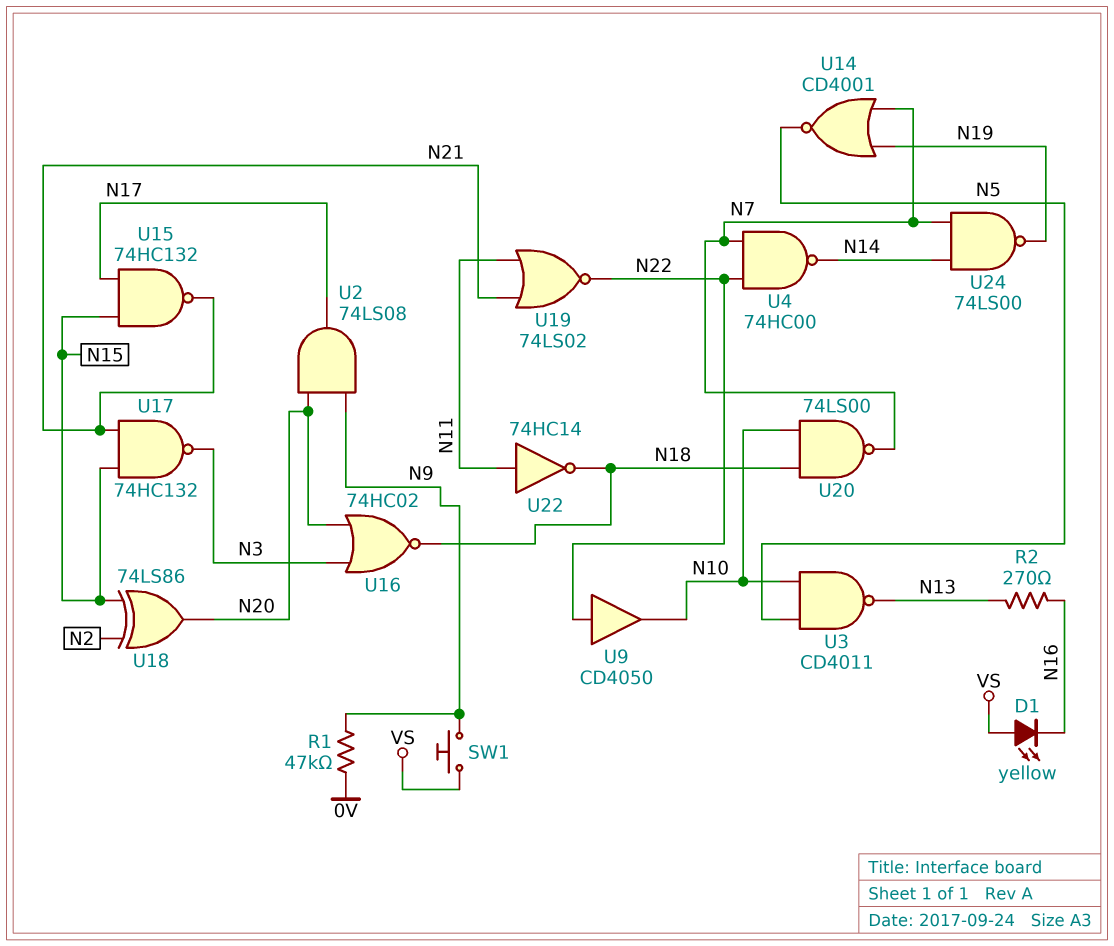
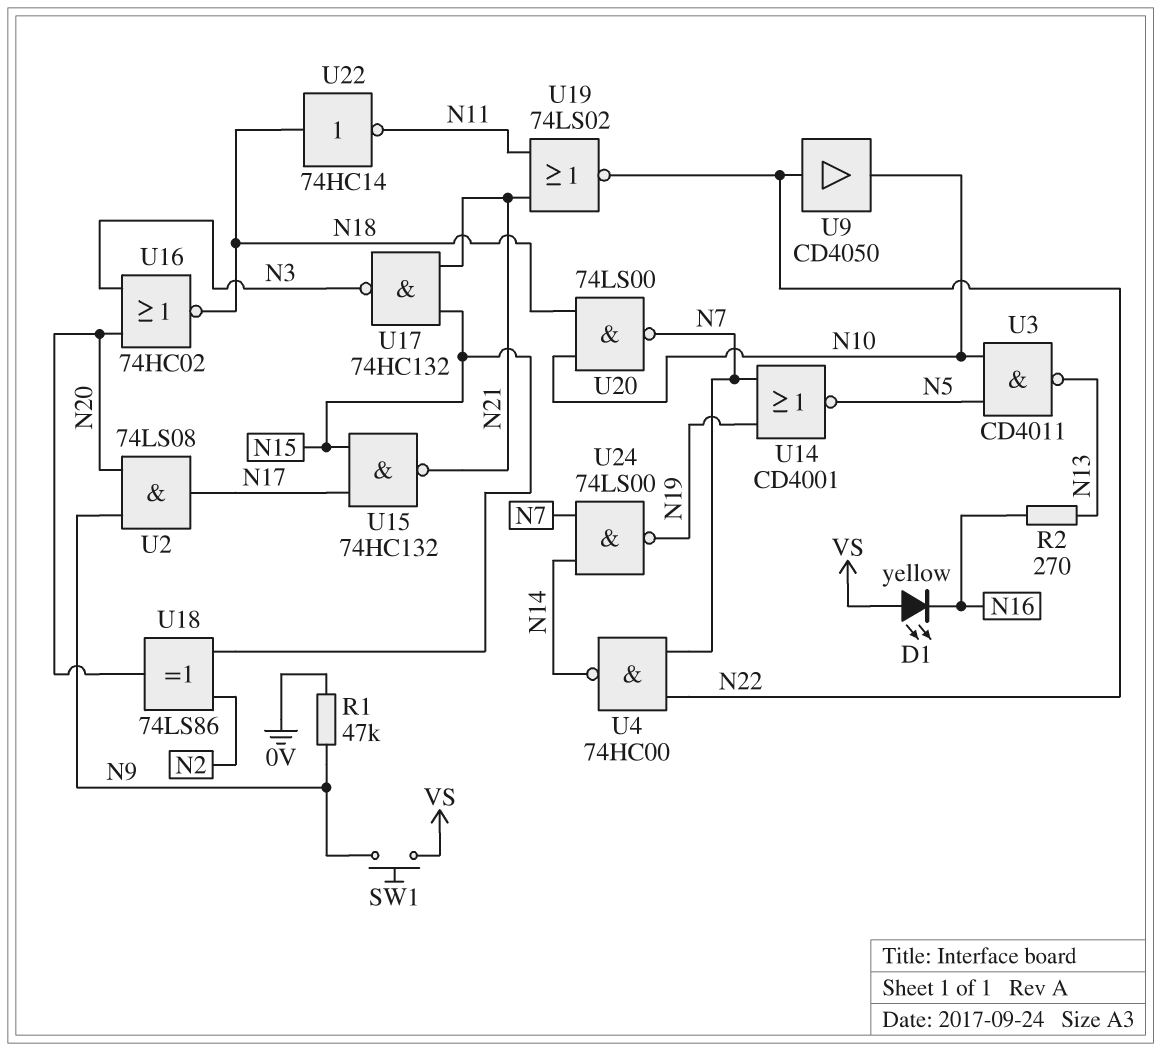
U22: NOT 74HC14 (in N11, out N18) -> NOT 74HC14 (in N18, out N11)

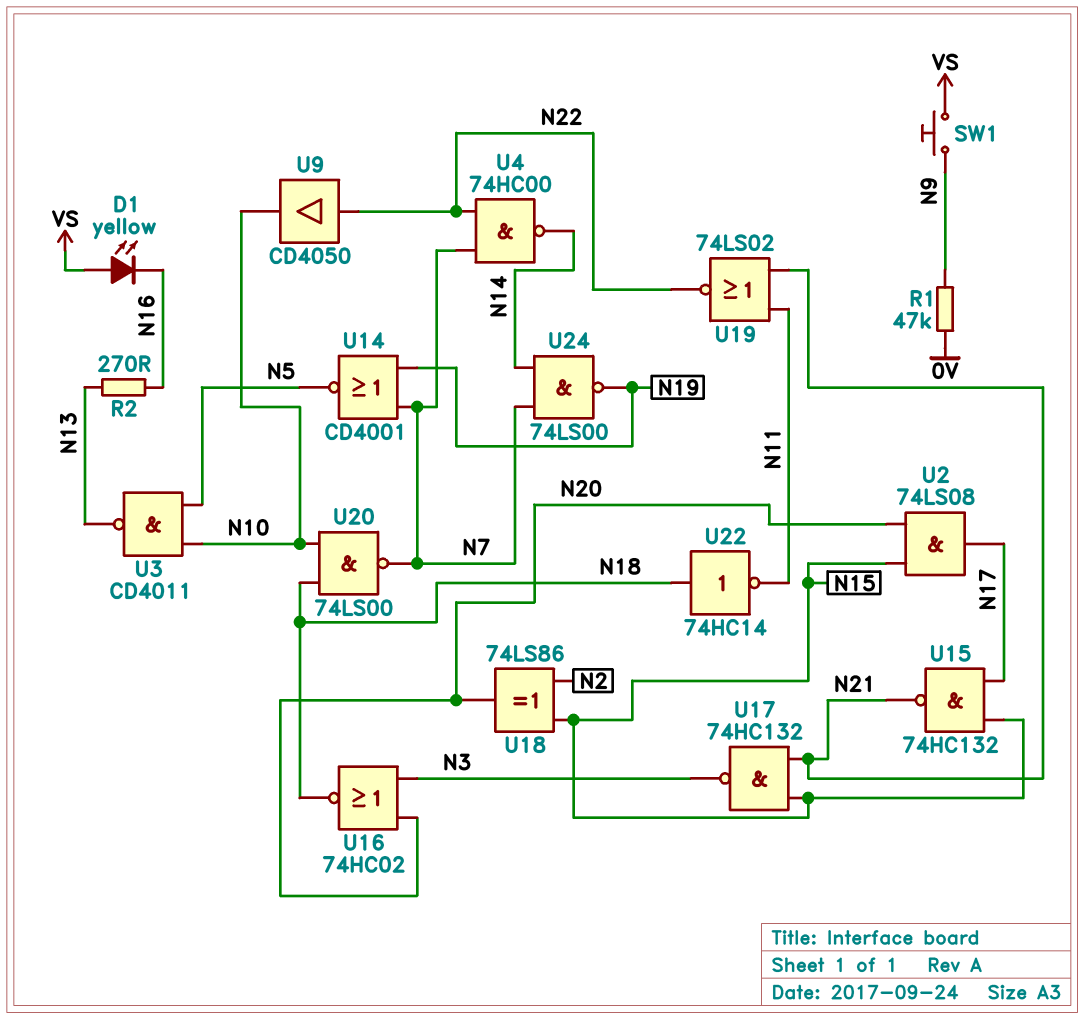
U2: AND 74LS08 (in N9, in N20, out N17) -> AND 74LS08 (in N15, in N20, out N17)

